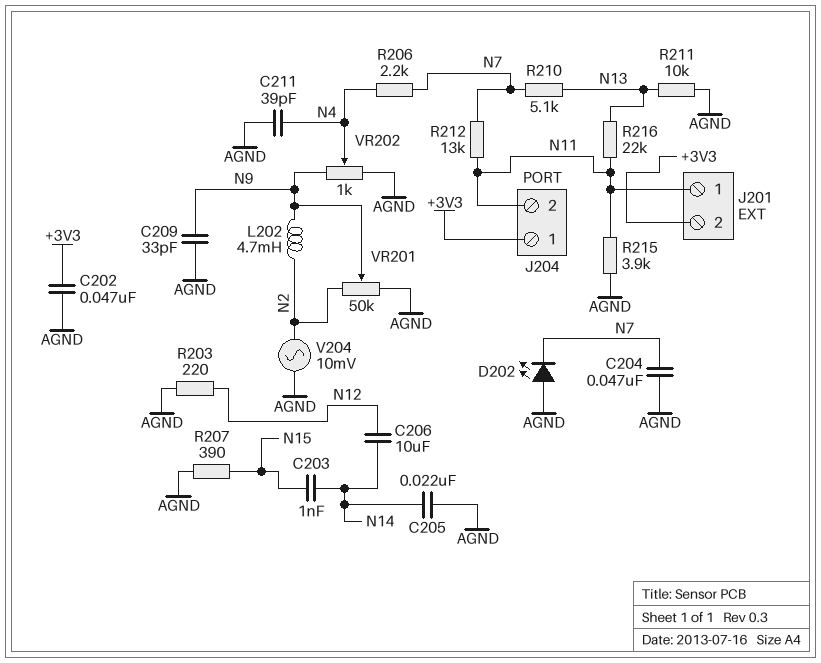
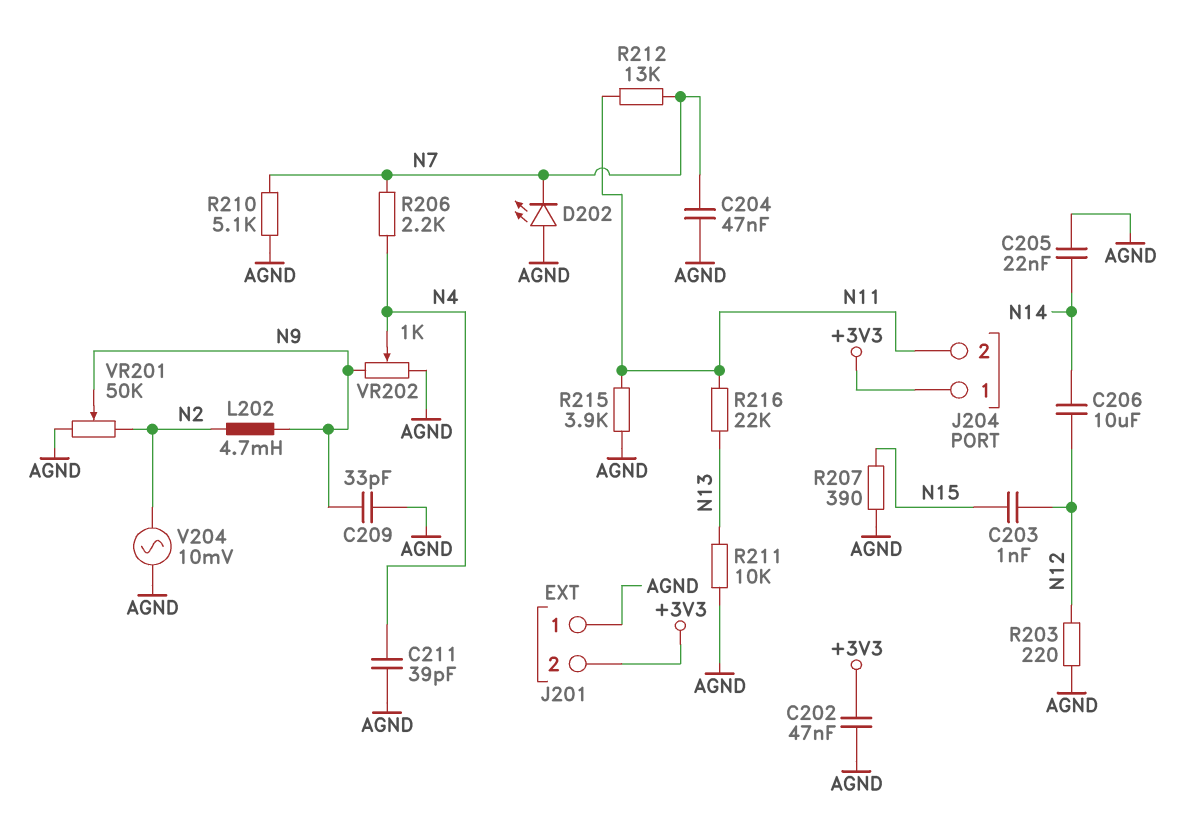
C203: 1nF (N14, N15) -> 1nF (N12, N15)
J201 pin 1: N11 -> AGND
R210: 5.1k (N7, N13) -> 5.1k (AGND, N7)

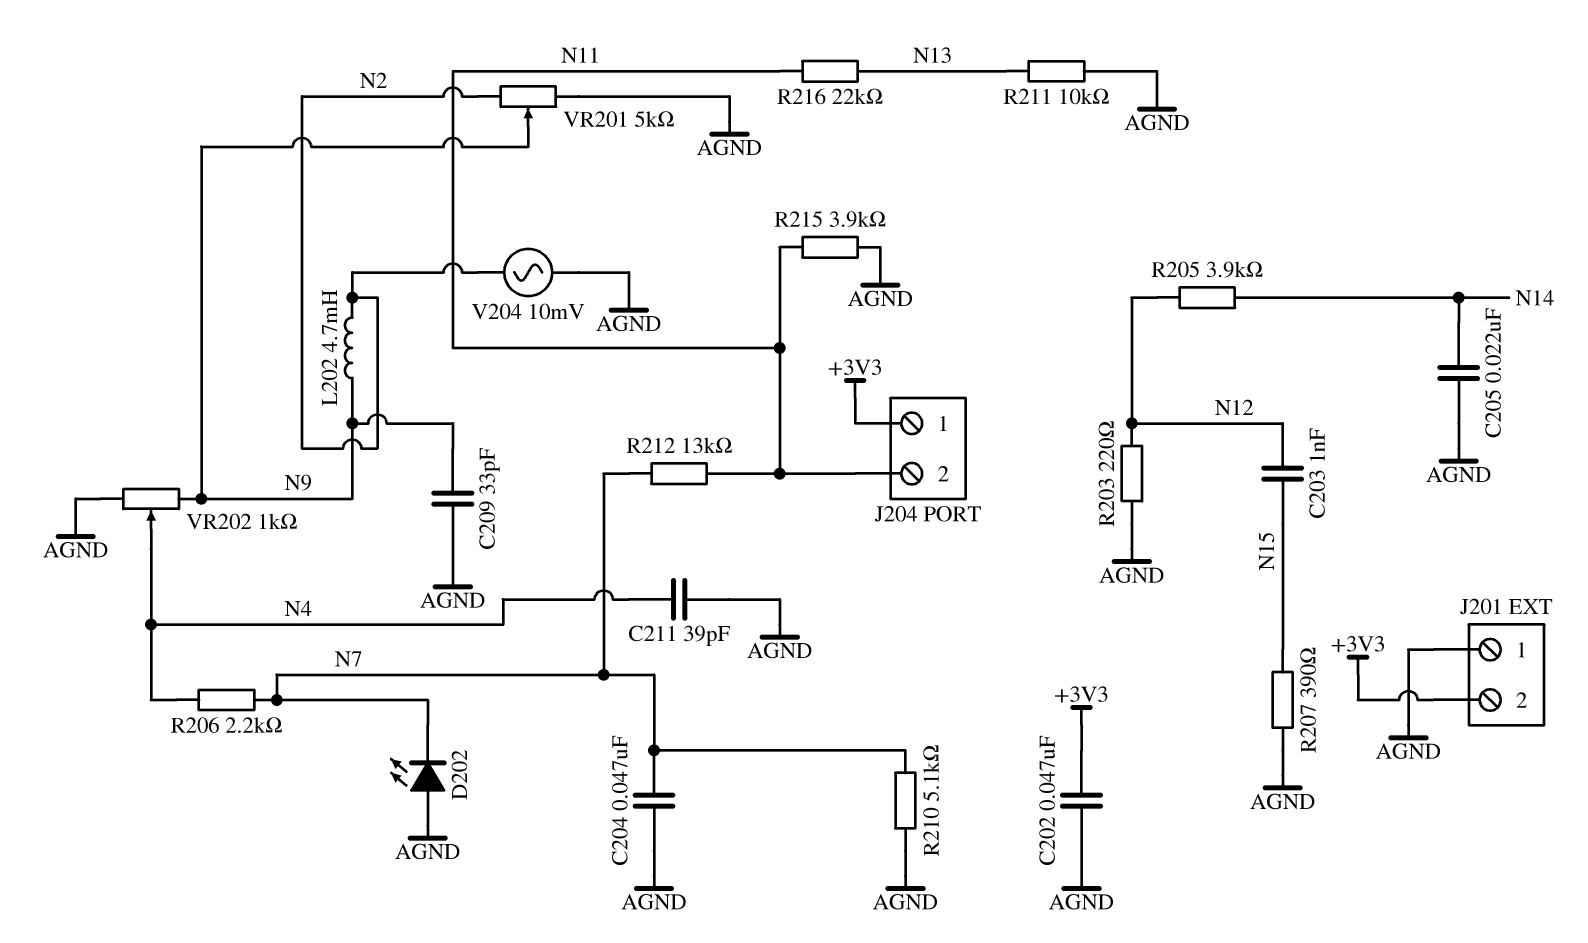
C206: 10uF (N12, N14) -> none
R205: none -> 3.9k (N12, N14)
VR201: 50k (AGND, N2, wiper N9) -> 5k (AGND, N2, wiper N9)

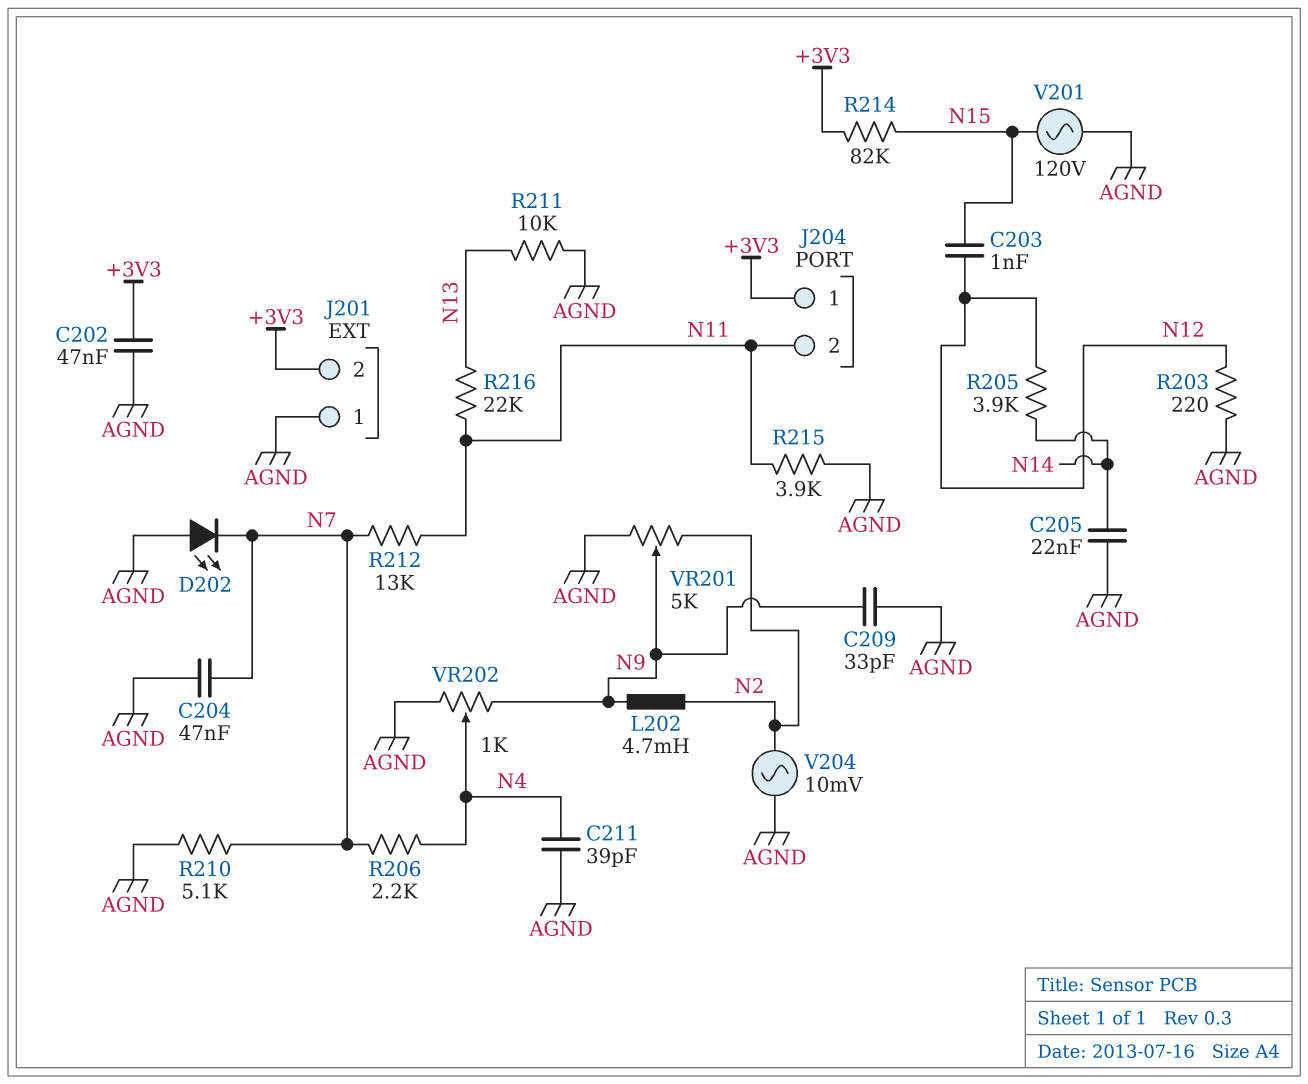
R207: 390 (AGND, N15) -> none
R214: none -> 82k (+3V3, N15)
V201: none -> AC 120V (AGND, N15)

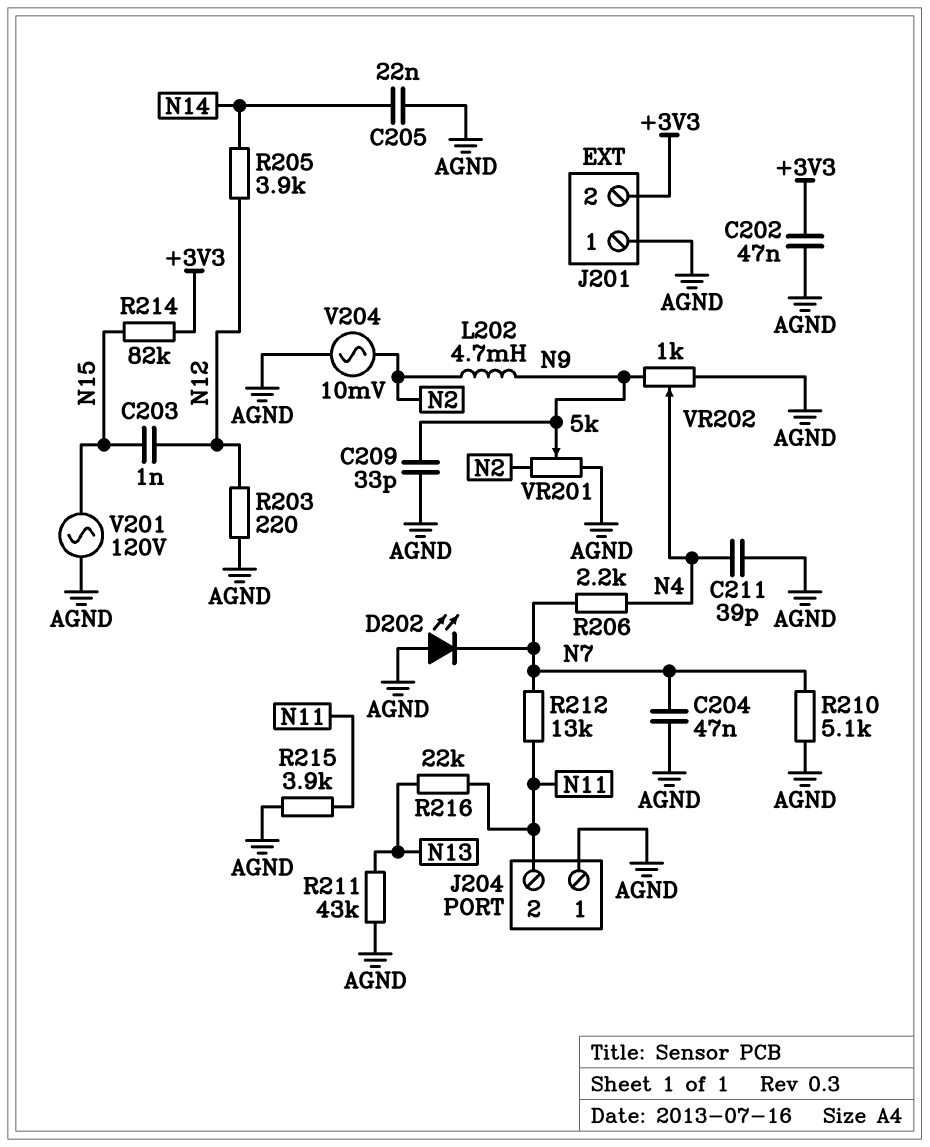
J204 pin 1: +3V3 -> AGND
R211: 10k (AGND, N13) -> 43k (AGND, N13)

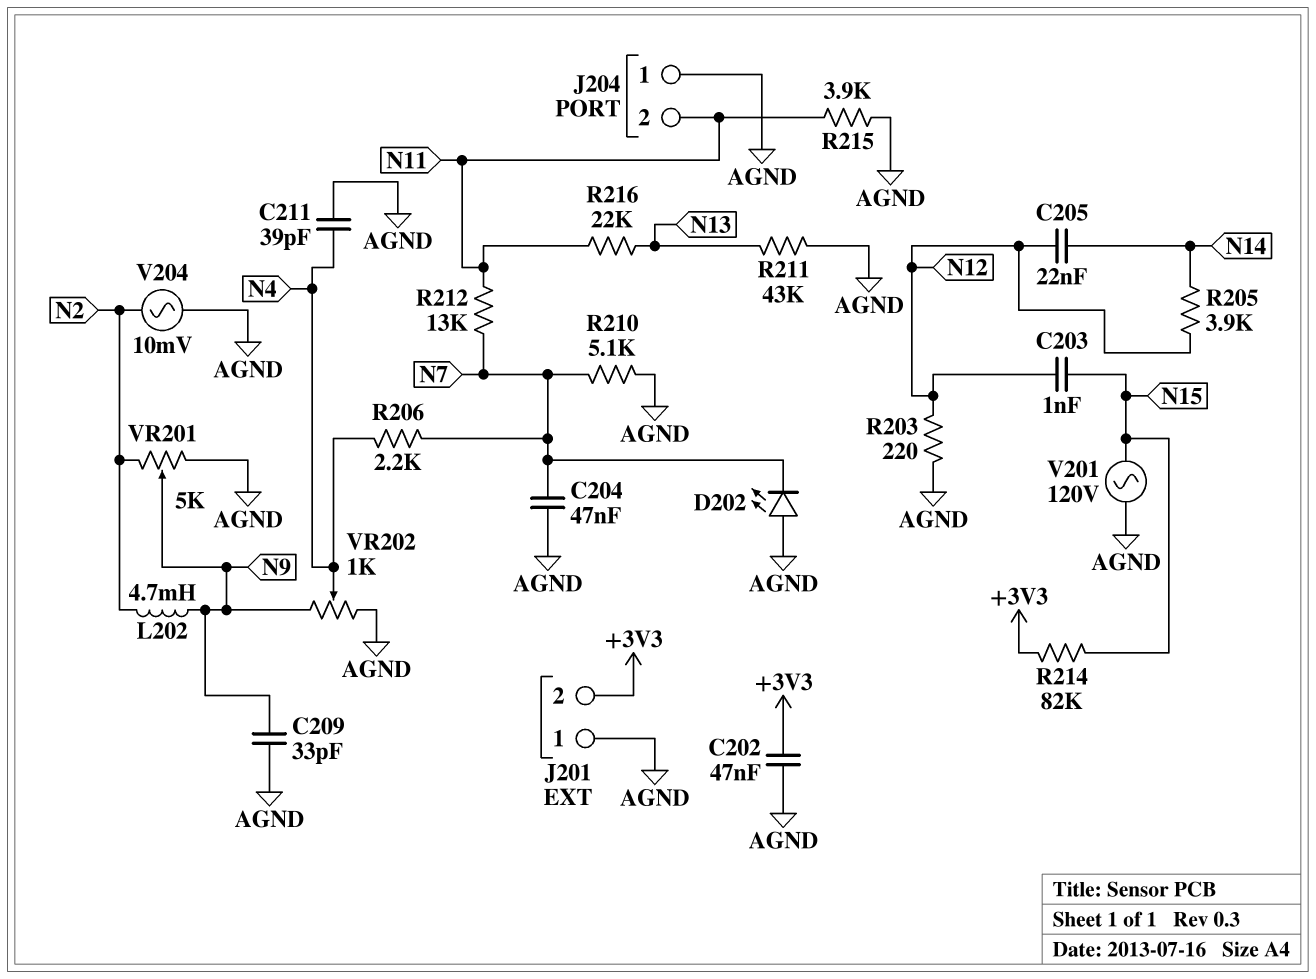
C205: 22nF (AGND, N14) -> 22nF (N12, N14)

